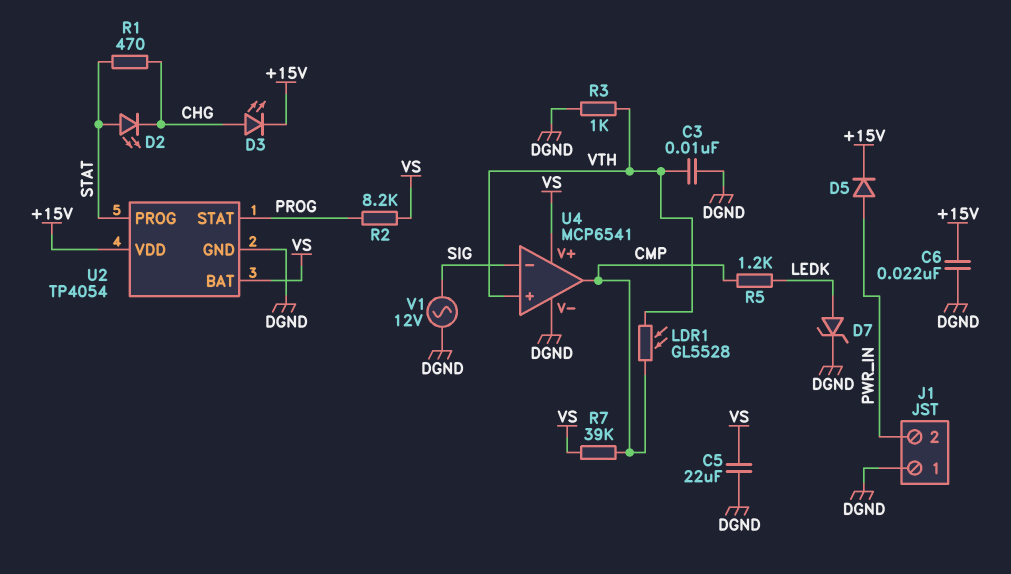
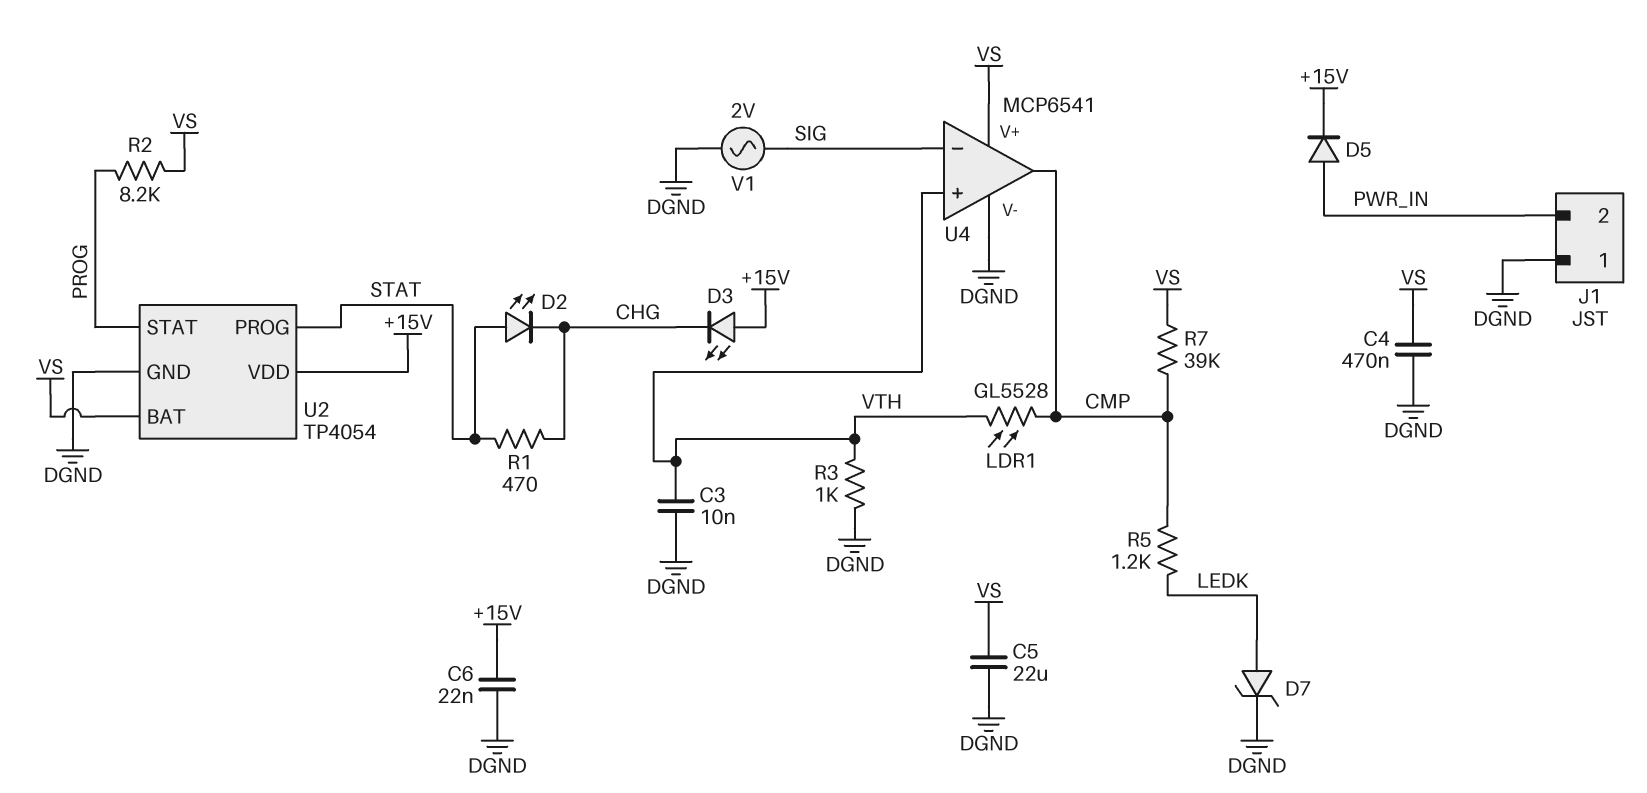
C4: none -> 470nF (DGND, VS)
D3: LED (A CHG, K +15V) -> LED (A +15V, K CHG)
V1: AC 12V (DGND, SIG) -> AC 2V (DGND, SIG)

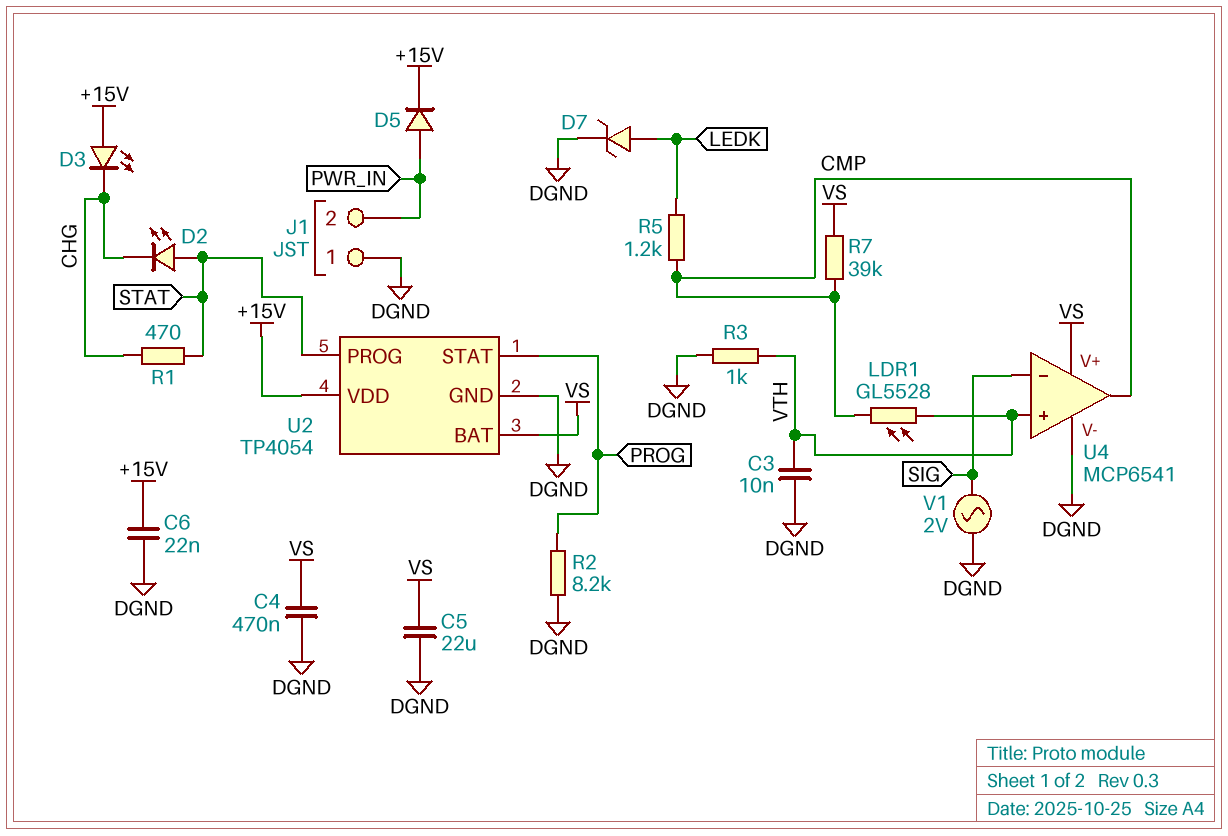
R2: 8.2k (PROG, VS) -> 8.2k (DGND, PROG)

